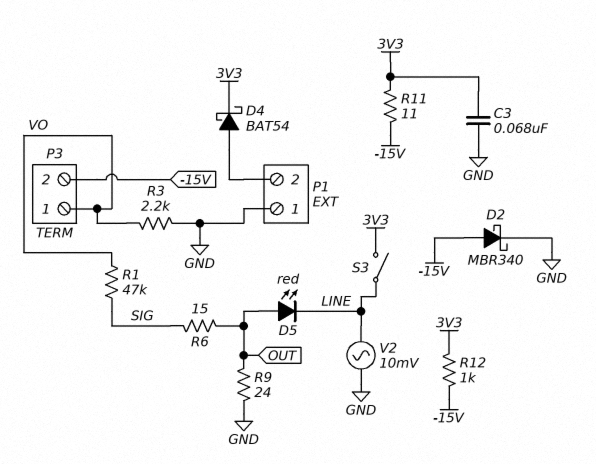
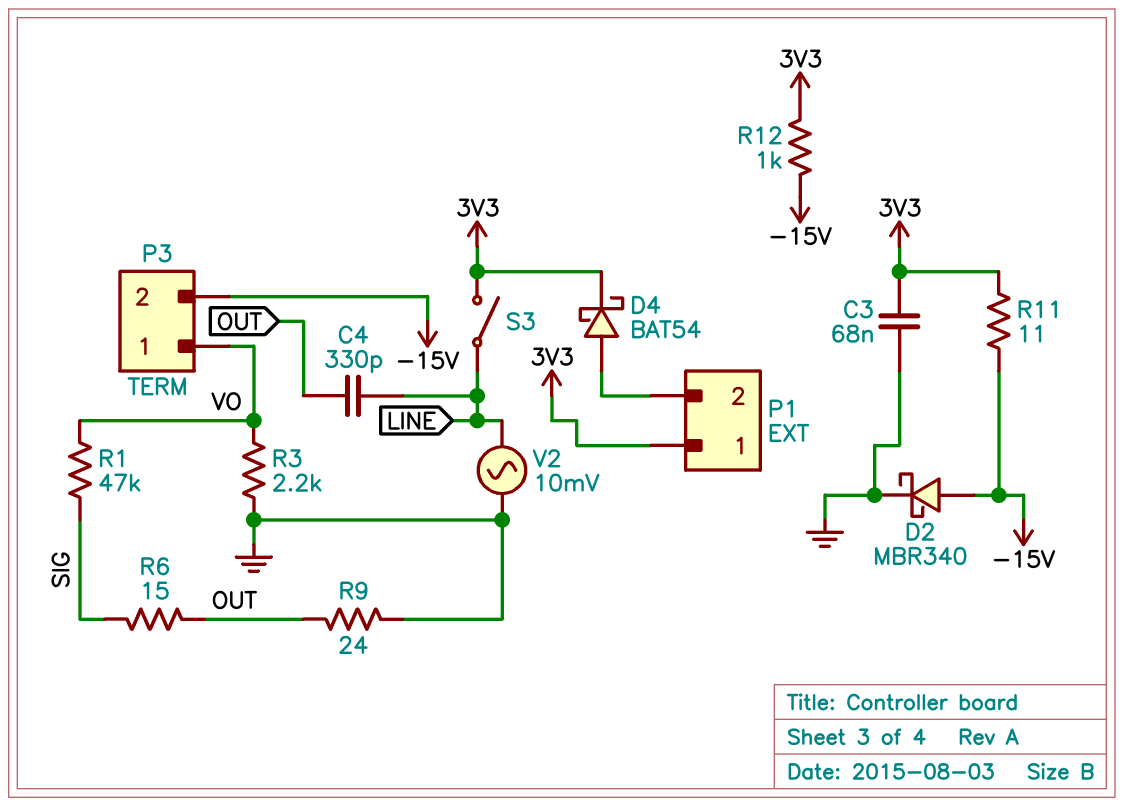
C4: none -> 330pF (LINE, OUT)
D5: LED red (A OUT, K LINE) -> none
P1 pin 1: GND -> 3V3

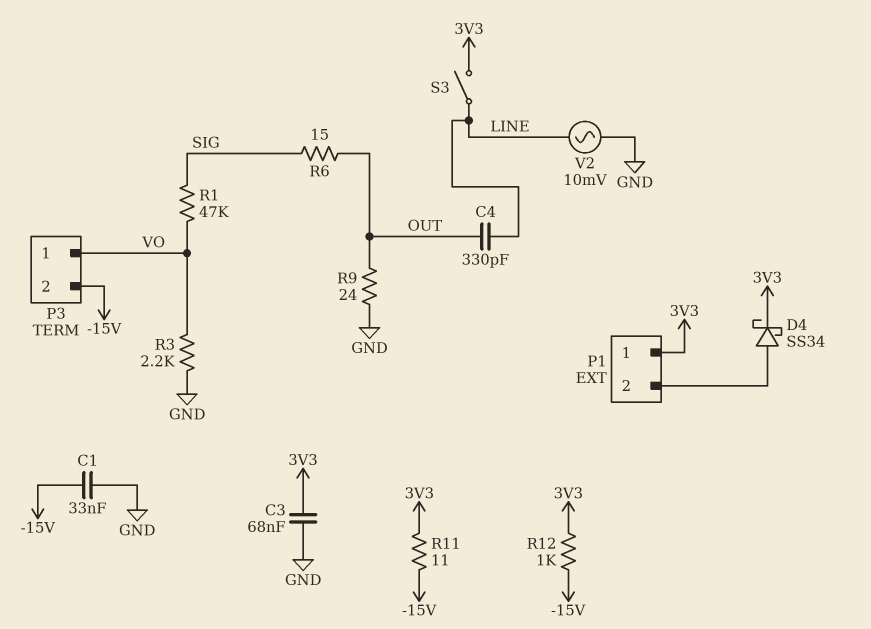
C1: none -> 33nF (-15V, GND)
D2: schottky MBR340 (A -15V, K GND) -> none
D4: schottky BAT54 (A P1/2, K 3V3) -> schottky SS34 (A P1/2, K 3V3)

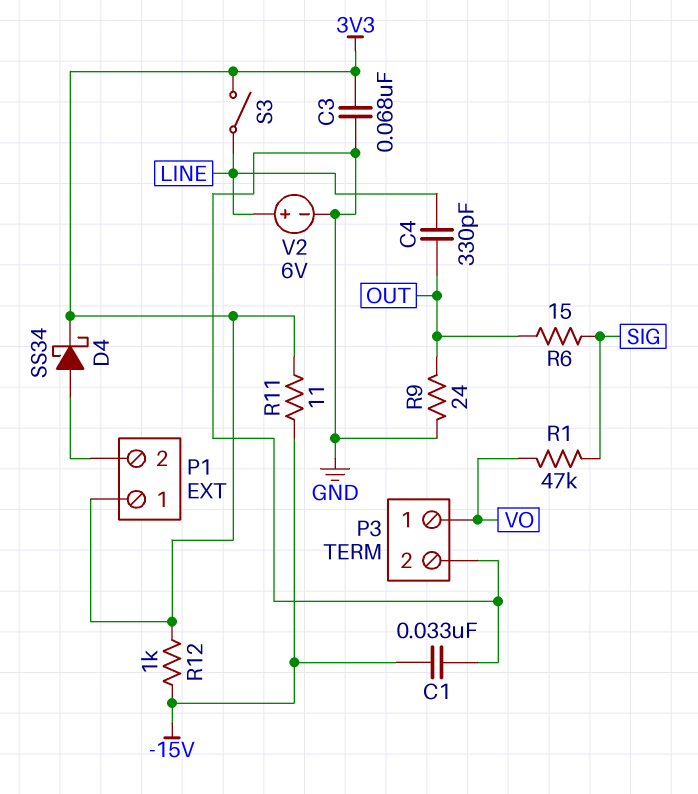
P3 pin 2: -15V -> GND
R3: 2.2k (GND, VO) -> none
V2: AC 10mV (GND, LINE) -> 6V (plus LINE, minus GND)

